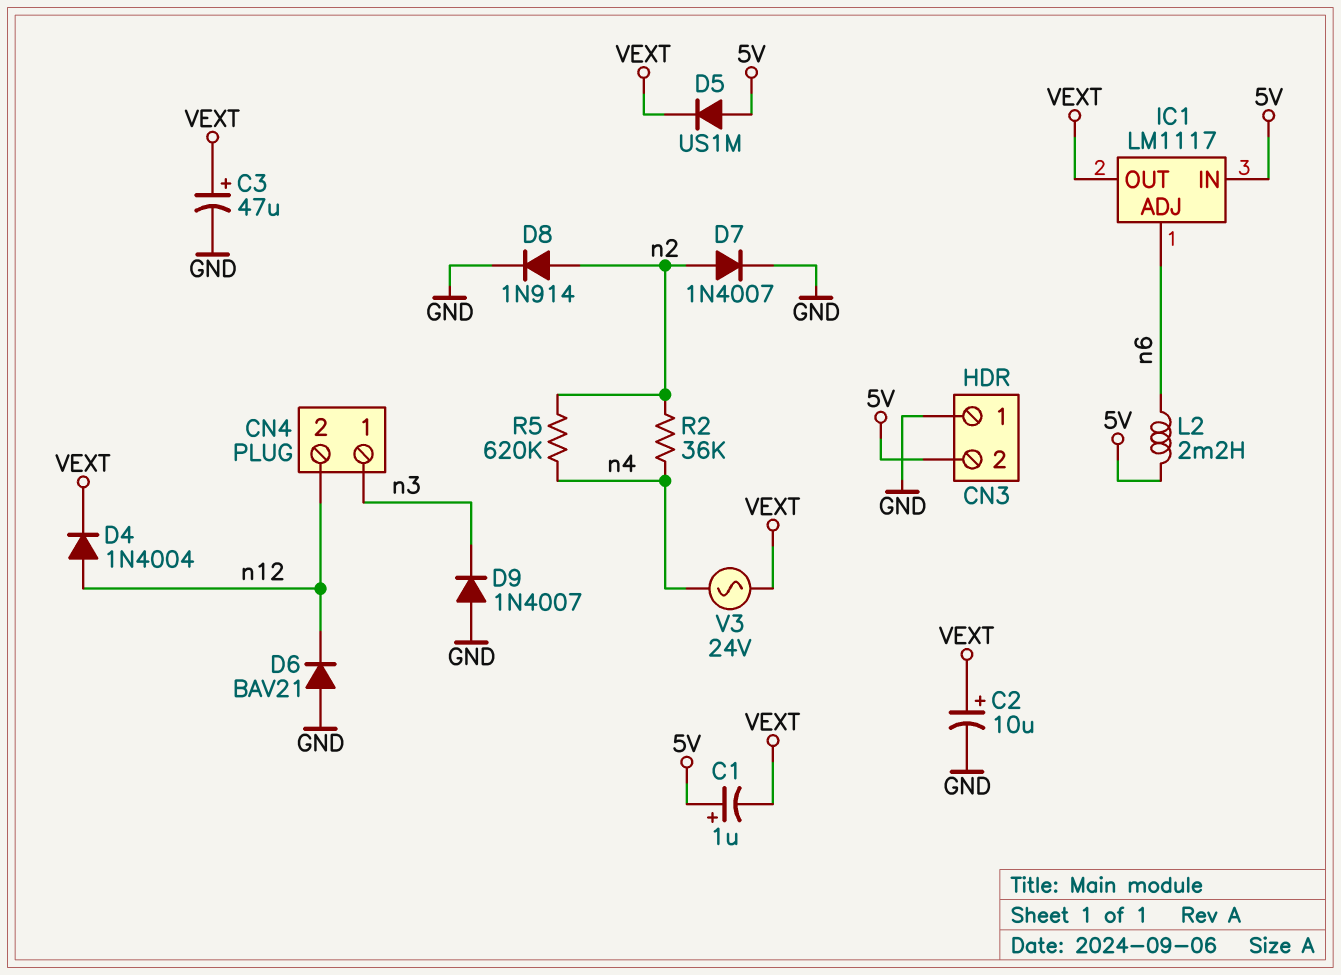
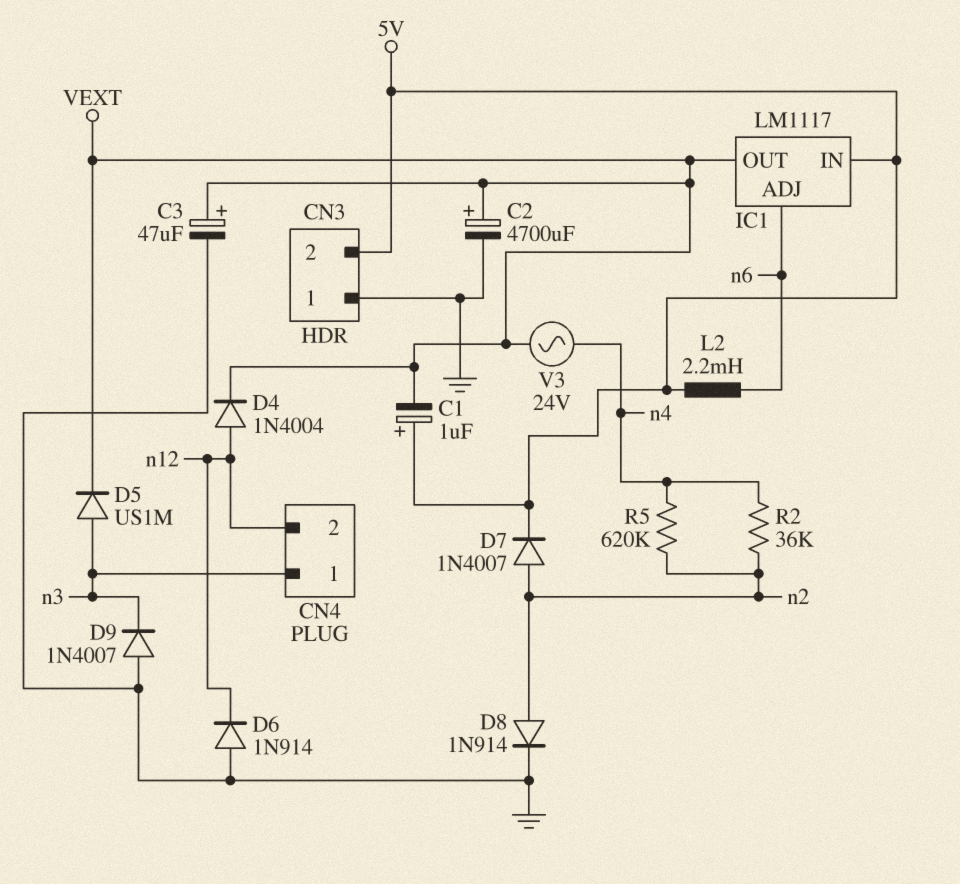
C2: 10uF (plus VEXT, minus GND) -> 4700uF (plus VEXT, minus GND)
D5: diode US1M (A 5V, K VEXT) -> diode US1M (A n3, K VEXT)
D6: diode BAV21 (A GND, K n12) -> diode 1N914 (A GND, K n12)
D7: diode 1N4007 (A n2, K GND) -> diode 1N4007 (A n2, K 5V)

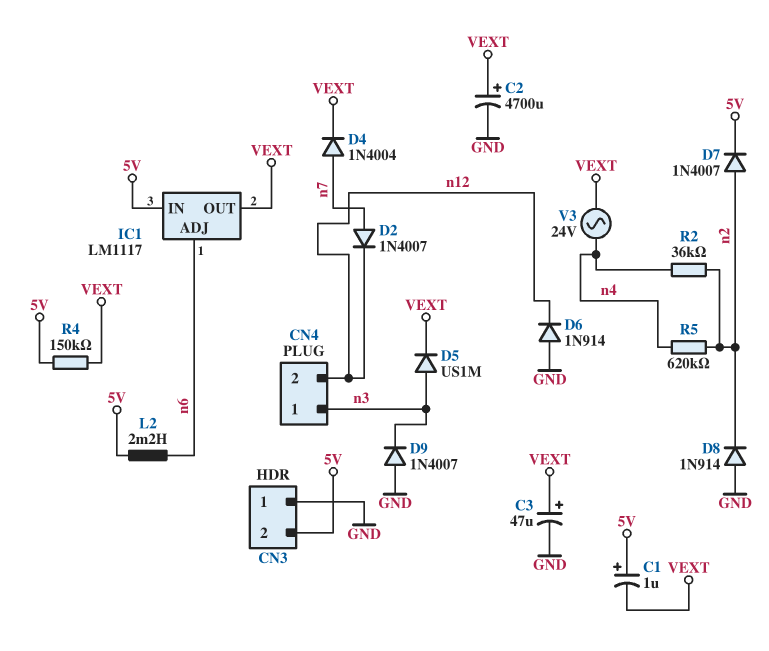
D2: none -> diode 1N4007 (A n7, K n12)
D4: diode 1N4004 (A n12, K VEXT) -> diode 1N4004 (A n7, K VEXT)
D8: diode 1N914 (A n2, K GND) -> diode 1N914 (A GND, K n2)
R4: none -> 150k (5V, VEXT)

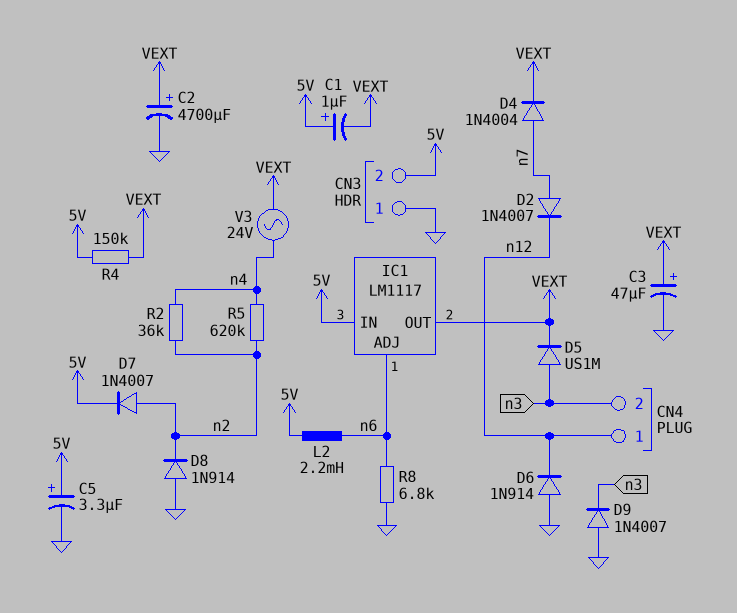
C5: none -> 3.3uF (plus 5V, minus GND)
CN4 pin 1: n3 -> n12
CN4 pin 2: n12 -> n3
R8: none -> 6.8k (GND, n6)

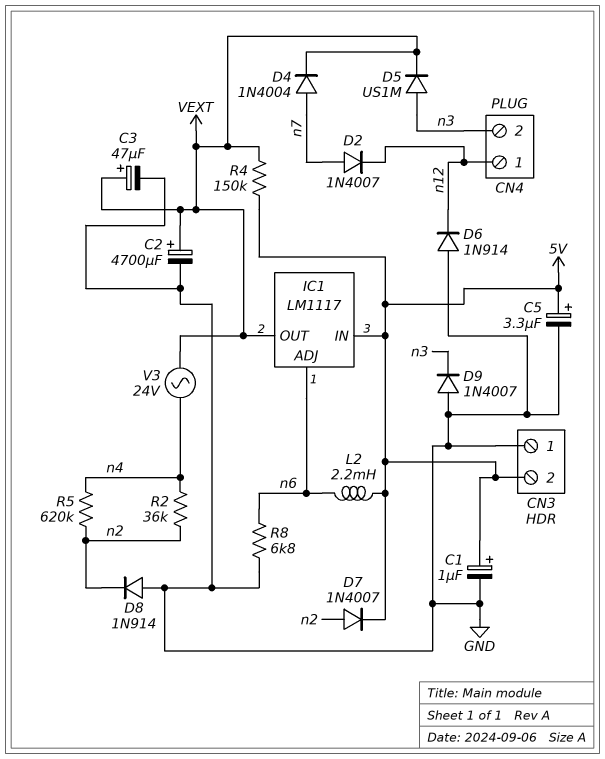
C1: 1uF (plus 5V, minus VEXT) -> 1uF (plus 5V, minus GND)

